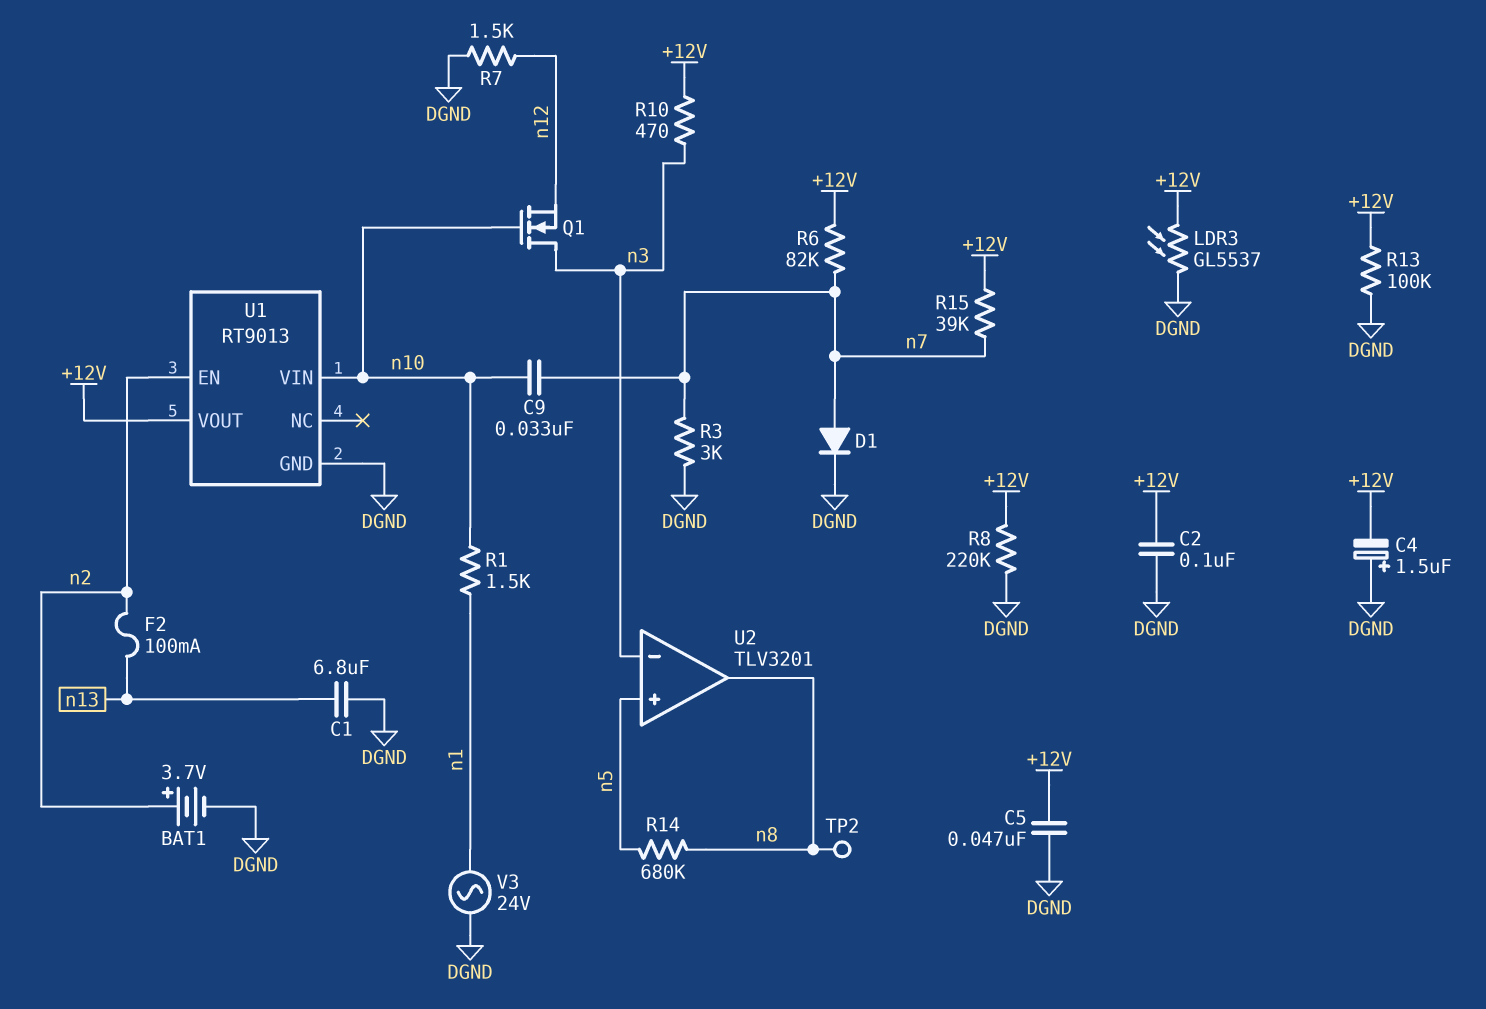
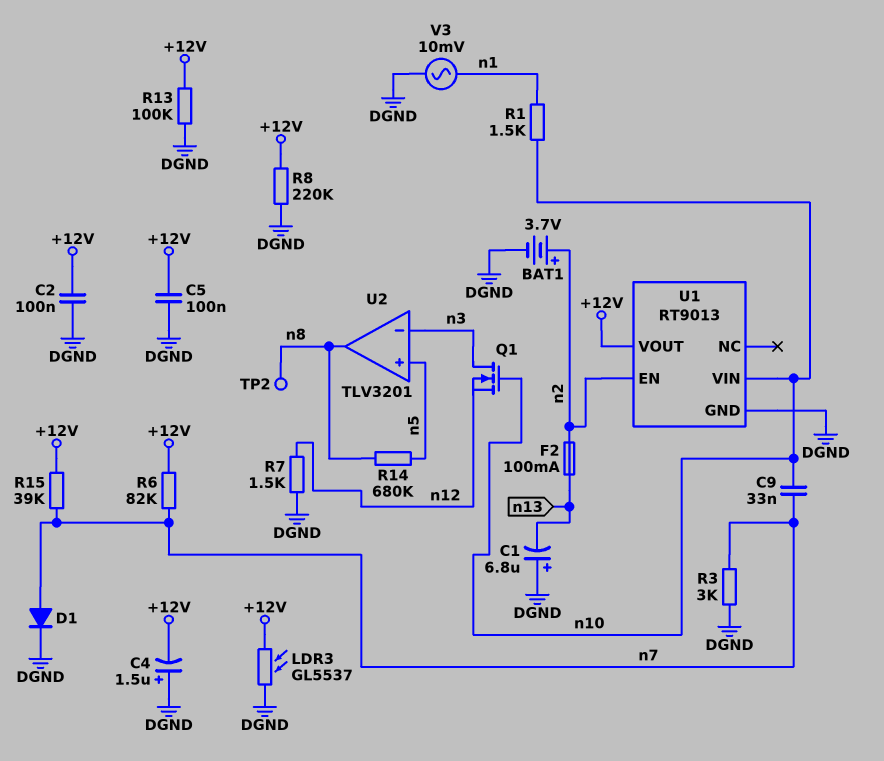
C1: 6.8uF (DGND, n13) -> 6.8uF (plus DGND, minus n13)
C5: 47nF (+12V, DGND) -> 100nF (+12V, DGND)
R10: 470 (+12V, n3) -> none
V3: AC 24V (DGND, n1) -> AC 10mV (DGND, n1)

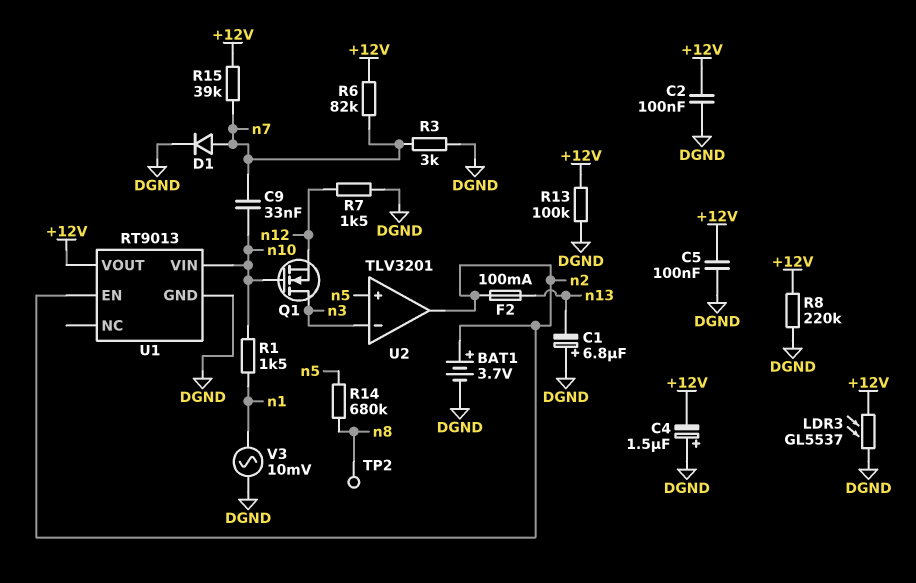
U2 pin out: n8 -> n2

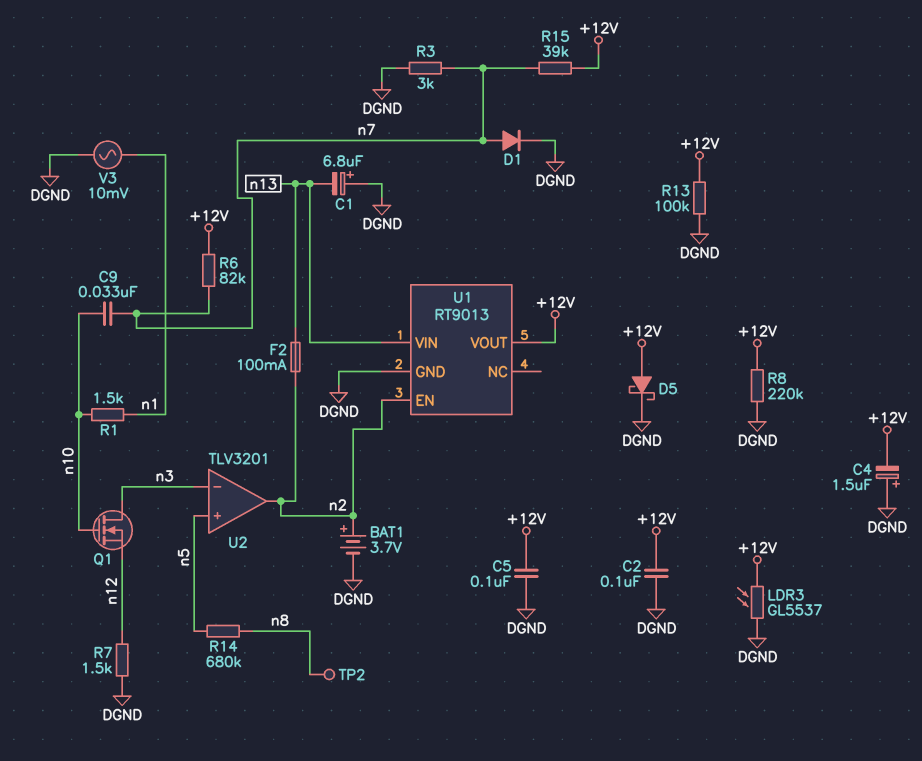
D5: none -> schottky (A +12V, K DGND)
U1 pin VIN: n10 -> n13

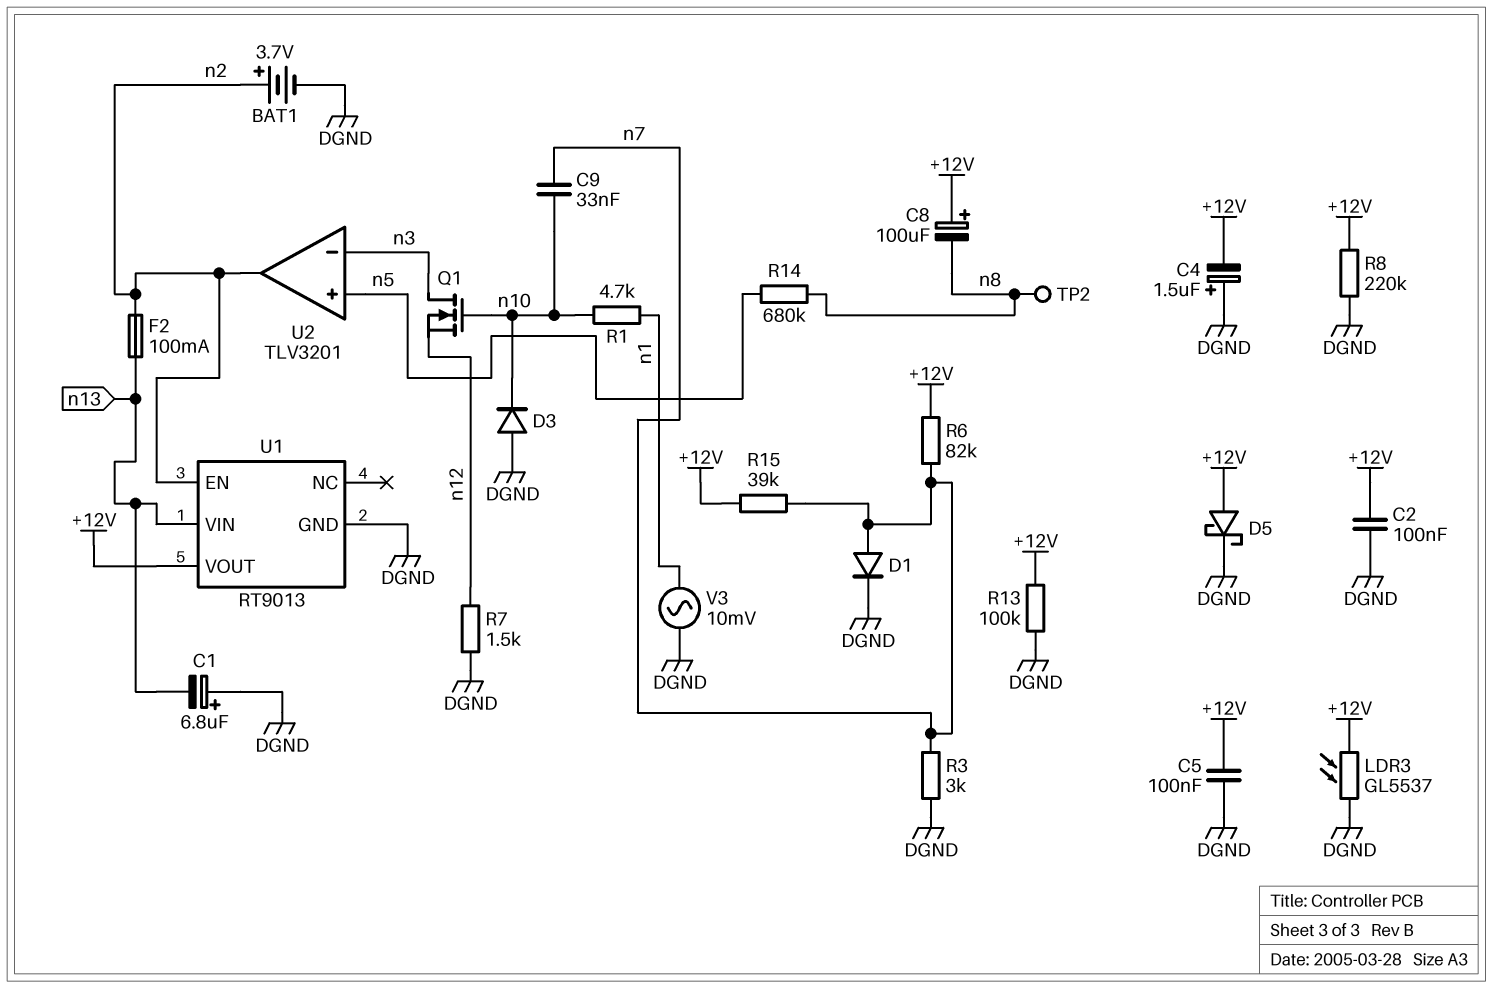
C8: none -> 100uF (plus +12V, minus n8)
D3: none -> diode (A DGND, K n10)
R1: 1.5k (n1, n10) -> 4.7k (n1, n10)

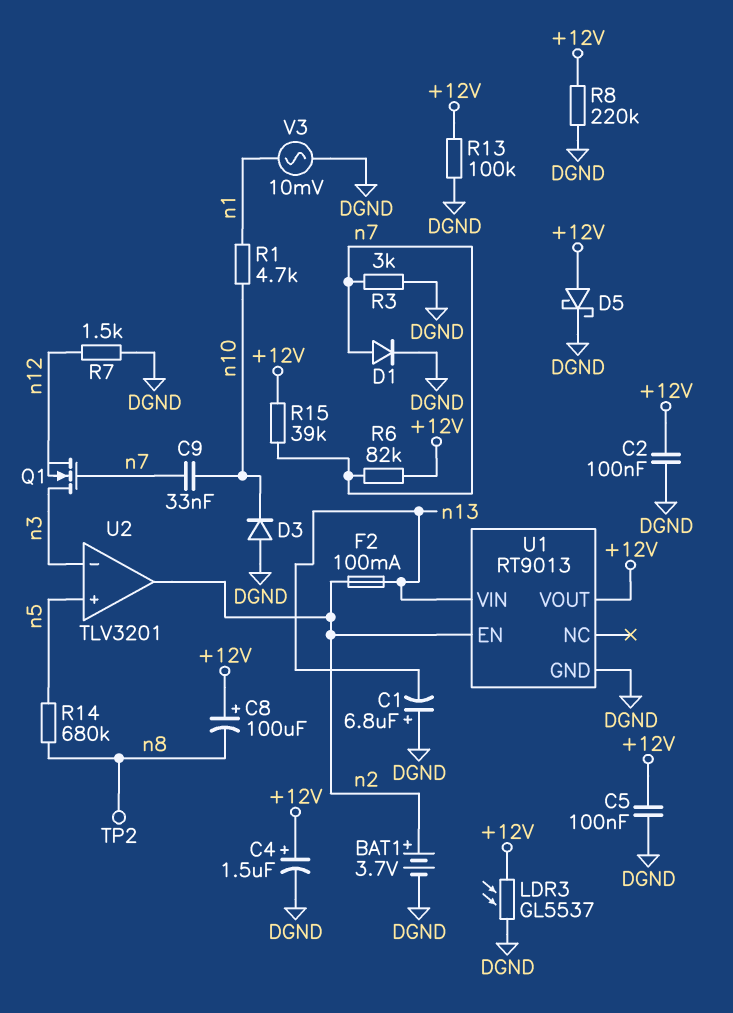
C4: 1.5uF (plus DGND, minus +12V) -> 1.5uF (plus +12V, minus DGND)
Q1: NMOS (G n10, D n3, S n12) -> NMOS (G n7, D n3, S n12)

